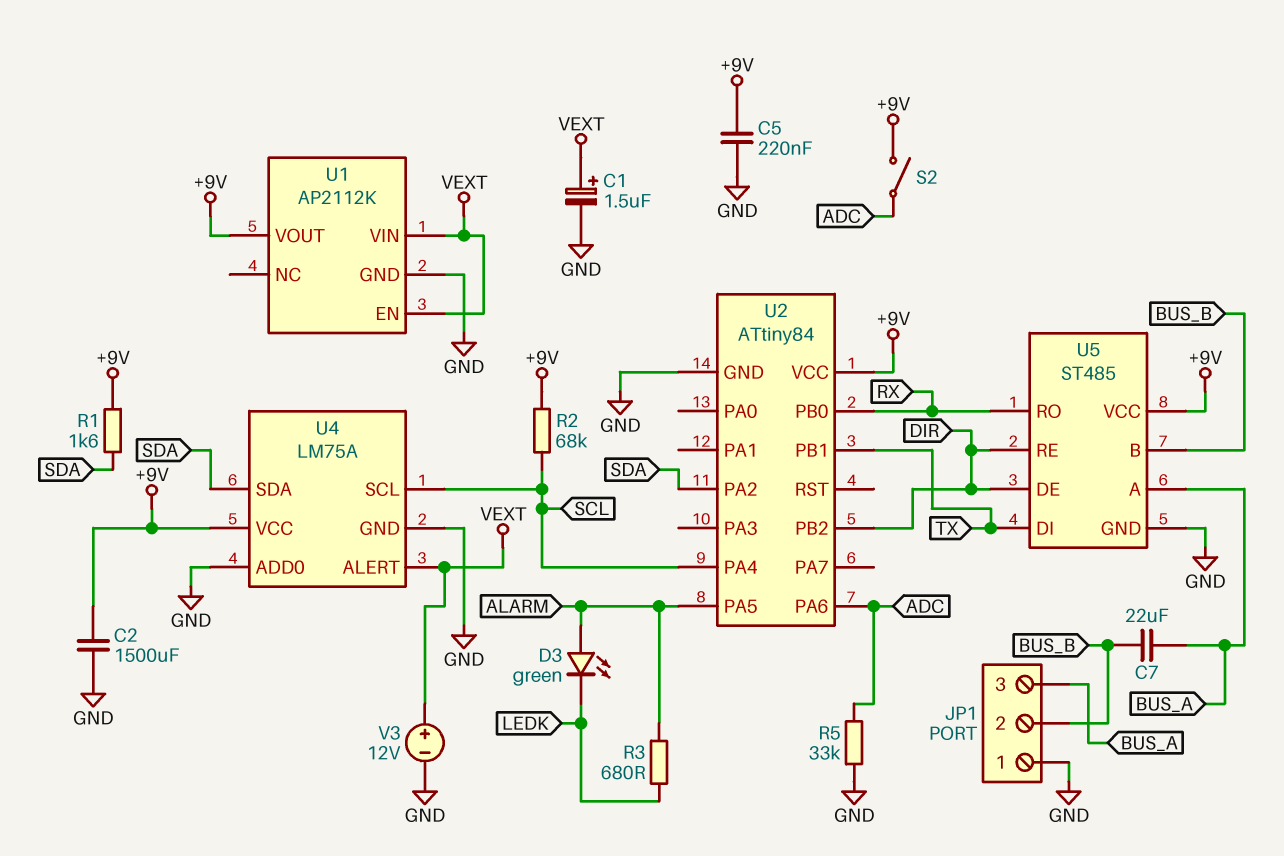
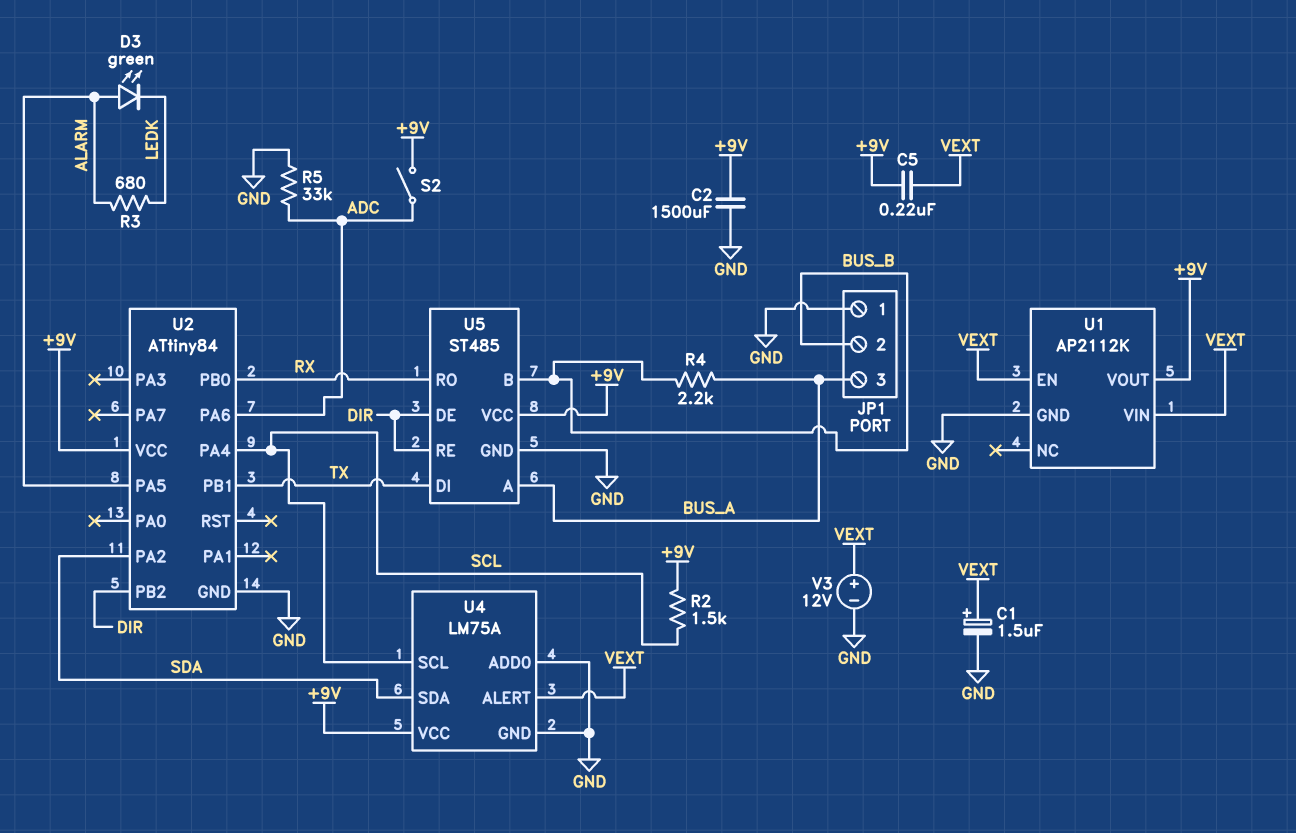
C5: 220nF (+9V, GND) -> 220nF (+9V, VEXT)
C7: 22uF (BUS_A, BUS_B) -> none
R1: 1.6k (+9V, SDA) -> none
R2: 68k (+9V, SCL) -> 1.5k (+9V, SCL)
R4: none -> 2.2k (BUS_A, BUS_B)

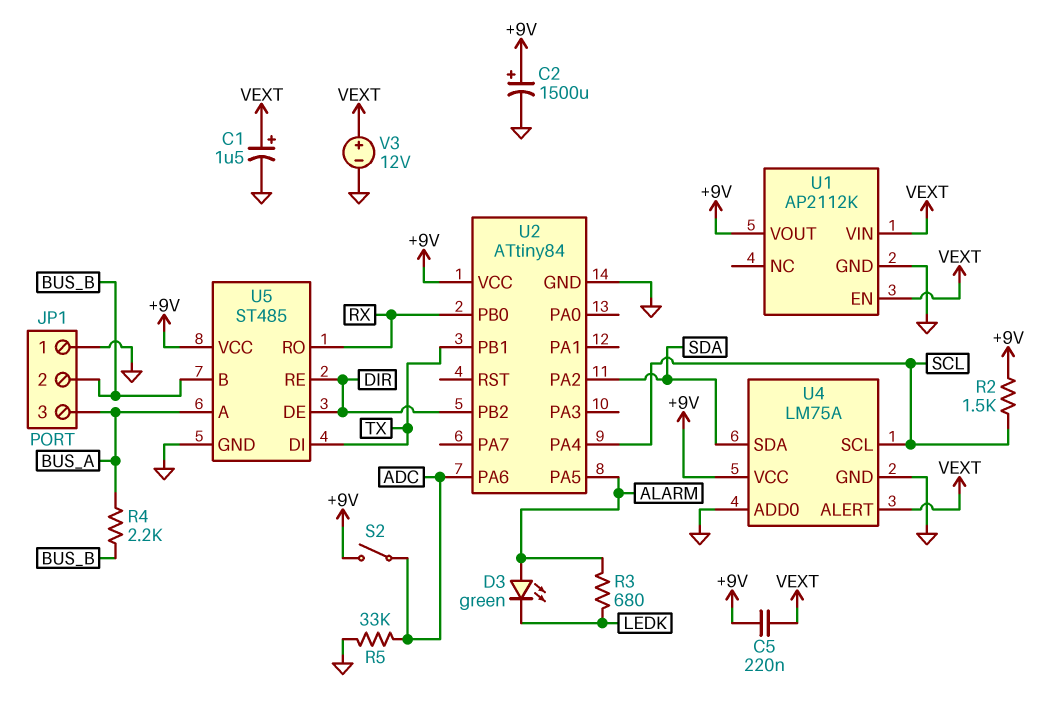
C2: 1500uF (+9V, GND) -> 1500uF (plus +9V, minus GND)

